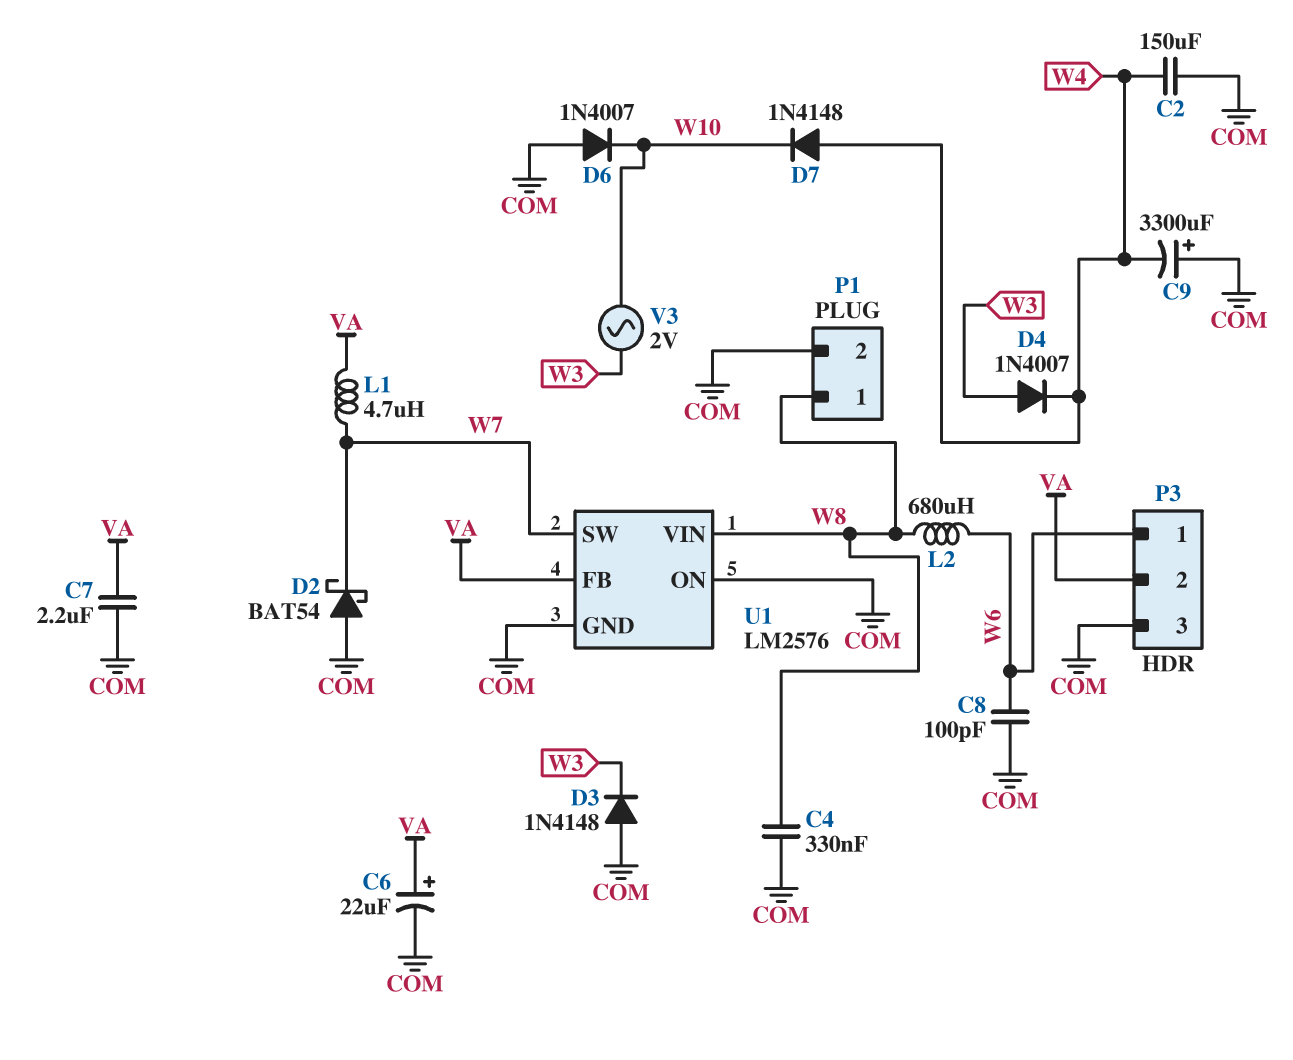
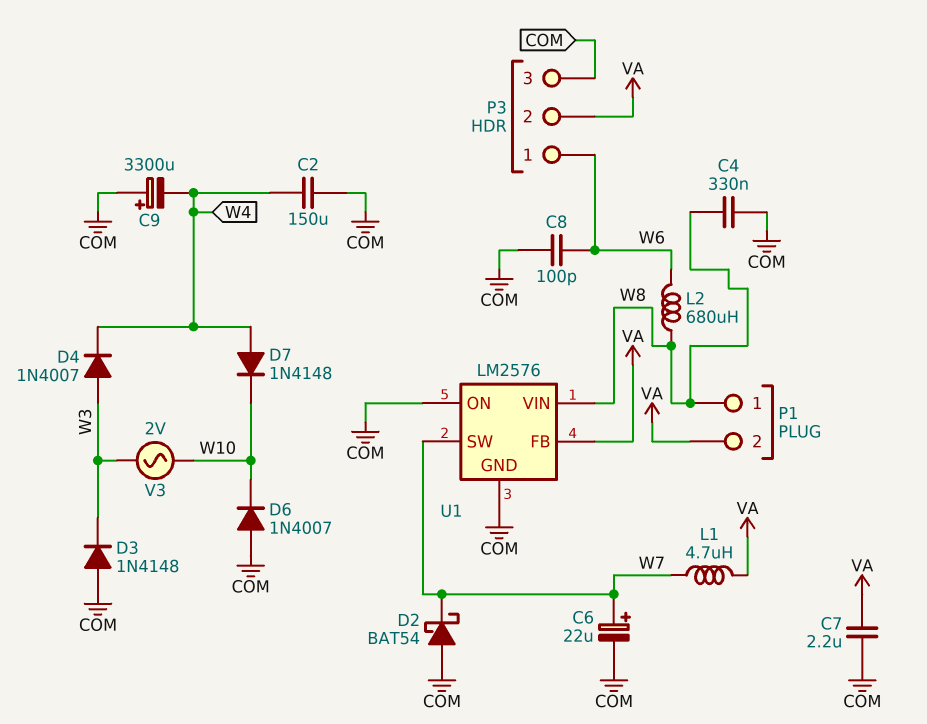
C6: 22uF (plus VA, minus COM) -> 22uF (plus W7, minus COM)
P1 pin 2: COM -> VA

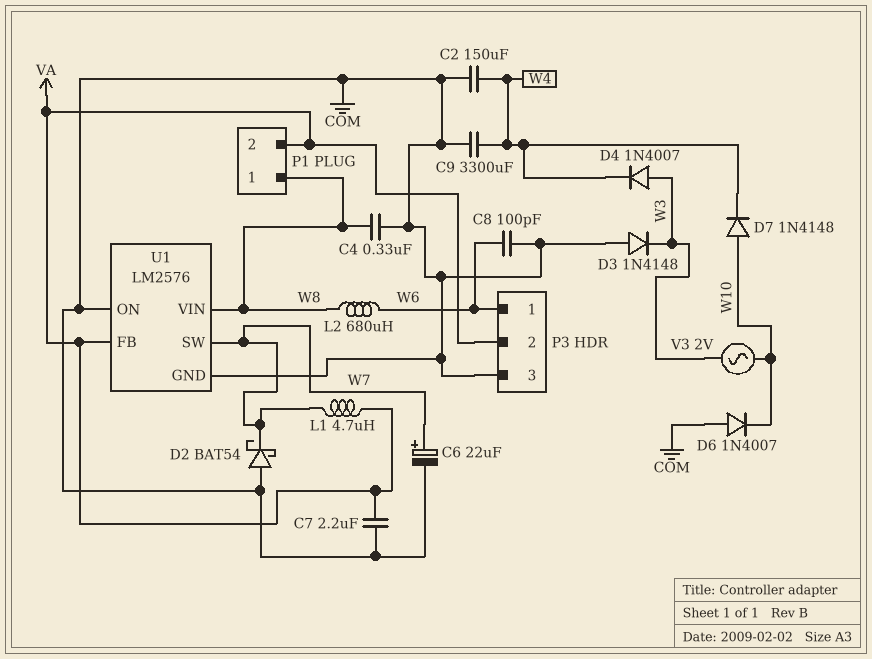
C9: 3300uF (plus COM, minus W4) -> 3300uF (COM, W4)
D7: diode 1N4148 (A W4, K W10) -> diode 1N4148 (A W10, K W4)

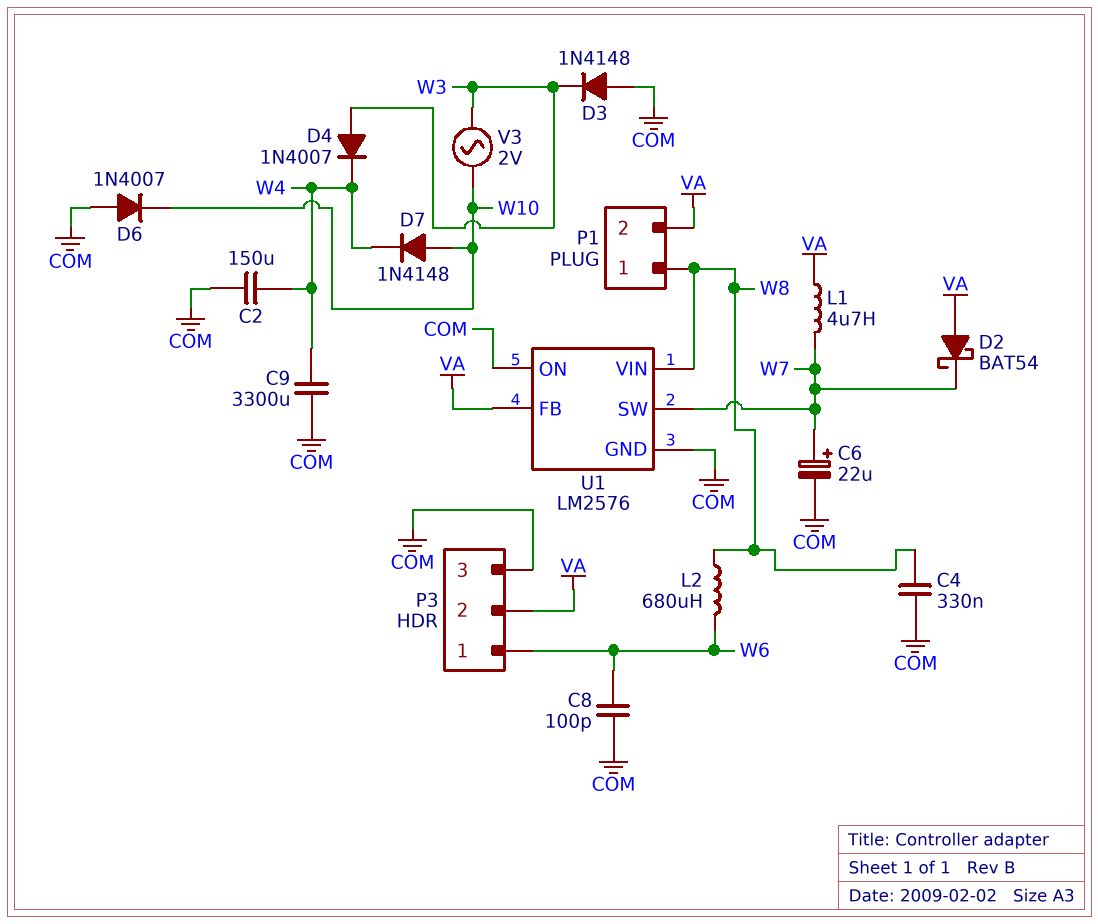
C7: 2.2uF (COM, VA) -> none
D2: schottky BAT54 (A COM, K W7) -> schottky BAT54 (A VA, K W7)

